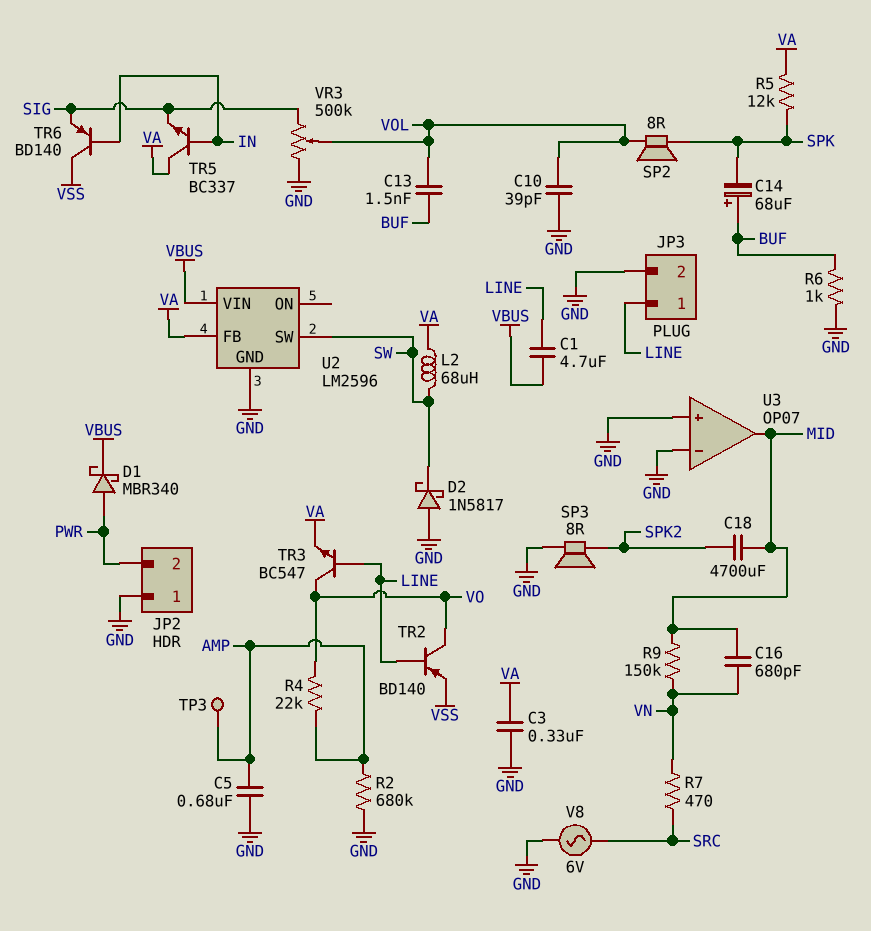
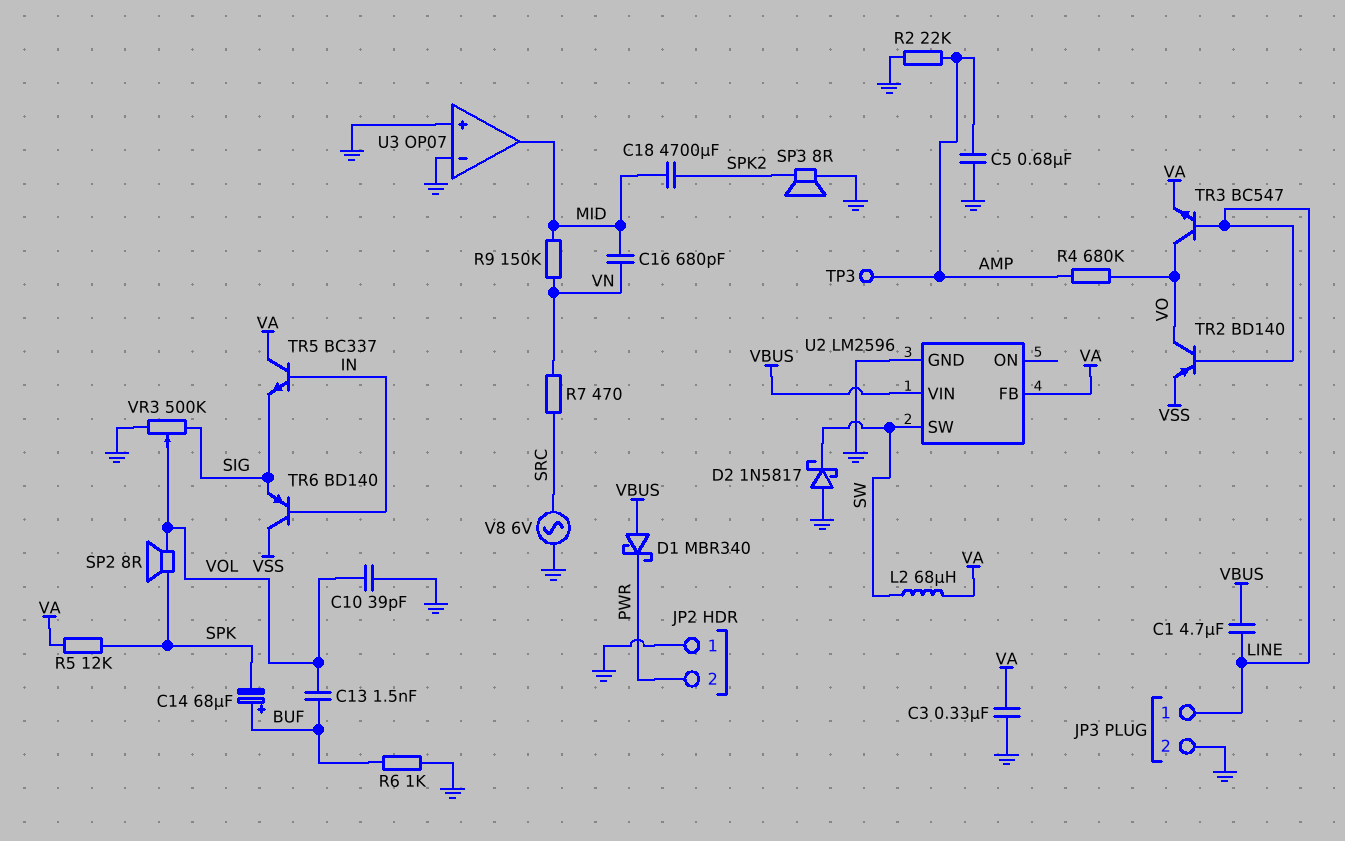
D1: schottky MBR340 (A PWR, K VBUS) -> schottky MBR340 (A VBUS, K PWR)
R2: 680k (AMP, GND) -> 22k (AMP, GND)
R4: 22k (AMP, VO) -> 680k (AMP, VO)

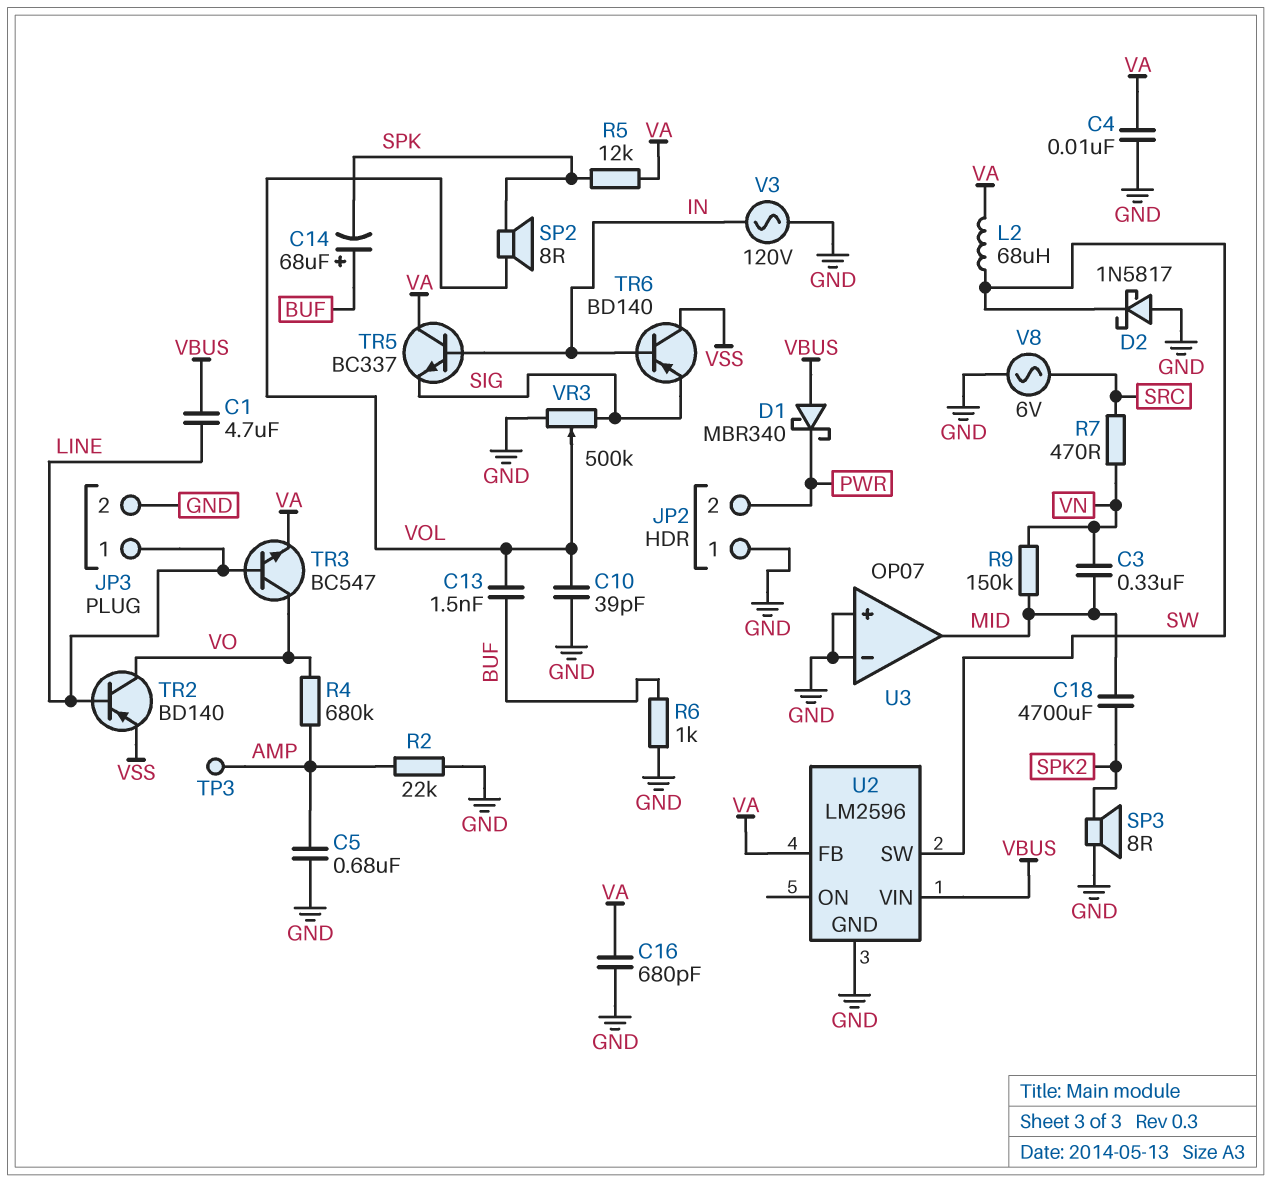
C3: 330nF (GND, VA) -> 330nF (MID, VN)
C4: none -> 10nF (GND, VA)
C16: 680pF (MID, VN) -> 680pF (GND, VA)
V3: none -> AC 120V (GND, IN)

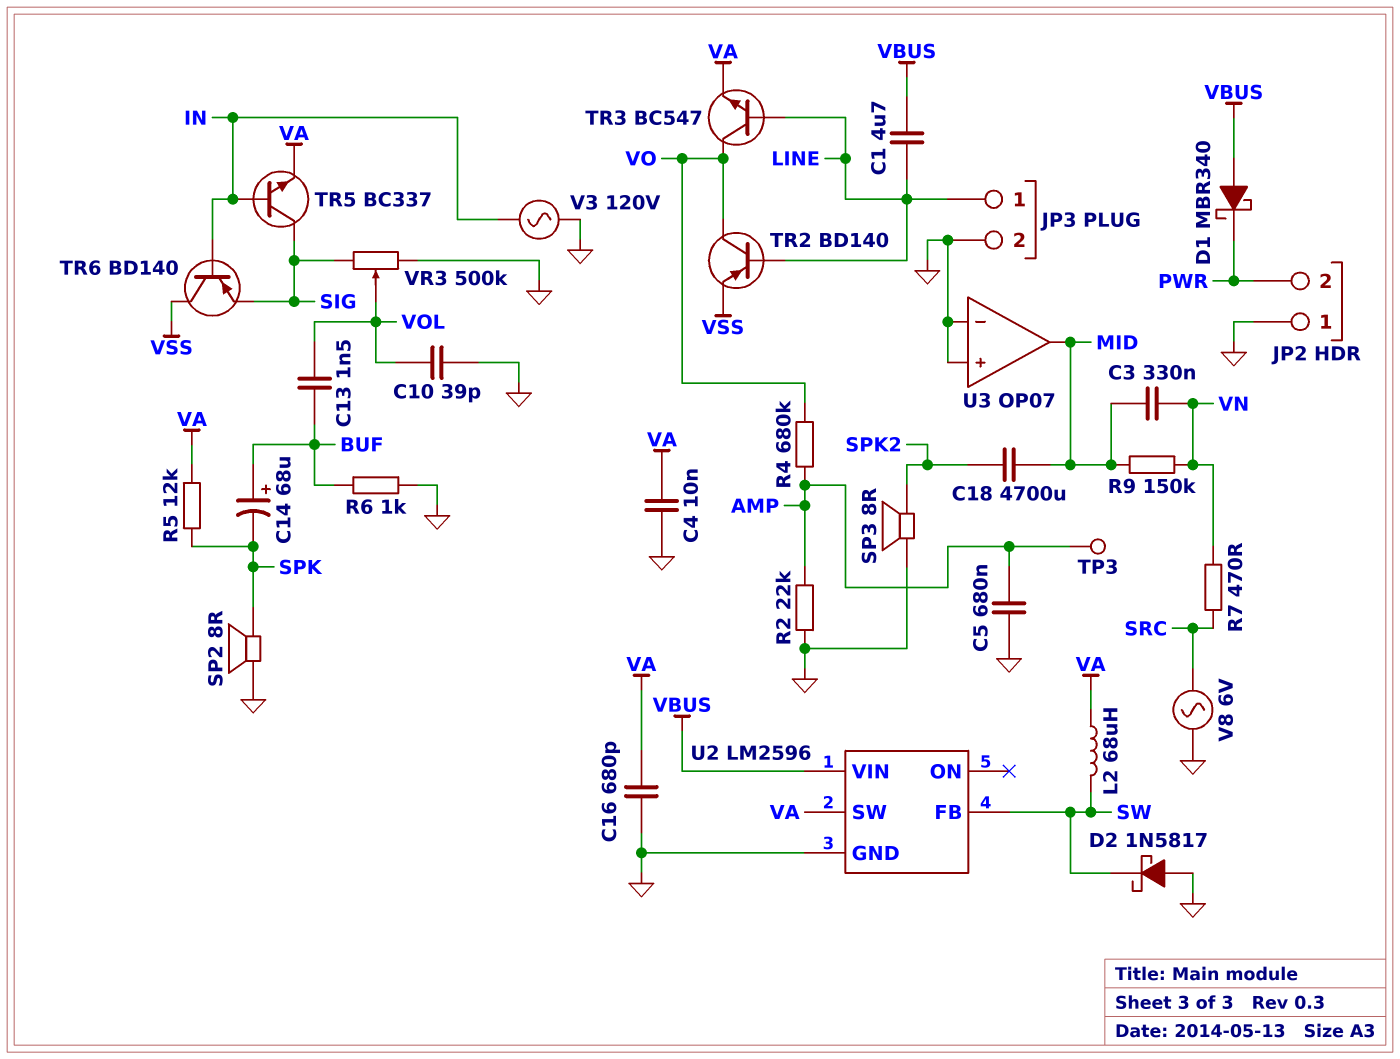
SP2: speaker 8R (SPK, VOL) -> speaker 8R (GND, SPK)
TR5: NPN BC337 (B IN, C VA, E SIG) -> NPN BC337 (B IN, C SIG, E VA)
U2 pin FB: VA -> SW
U2 pin SW: SW -> VA

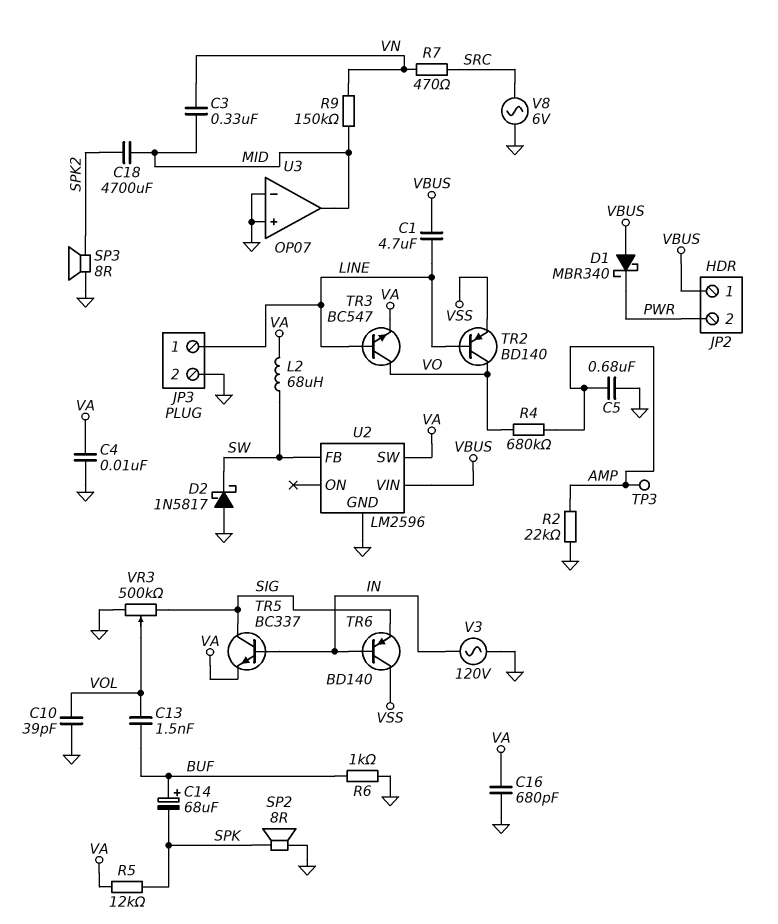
JP2 pin 1: GND -> VBUS

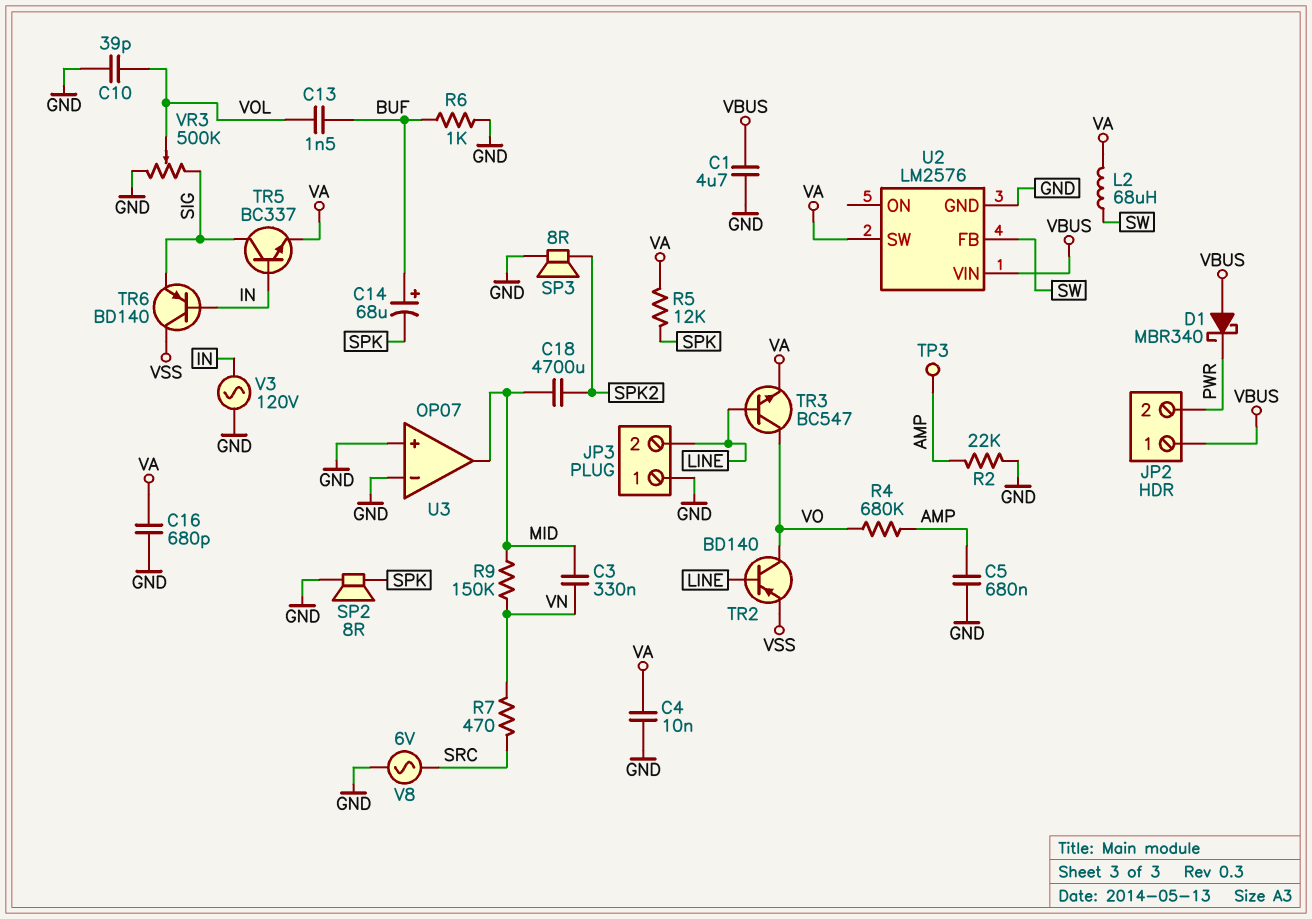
C1: 4.7uF (LINE, VBUS) -> 4.7uF (GND, VBUS)
D2: schottky 1N5817 (A GND, K SW) -> none
JP3 pin 1: LINE -> GND
JP3 pin 2: GND -> LINE
U2: LM2596 -> LM2576

